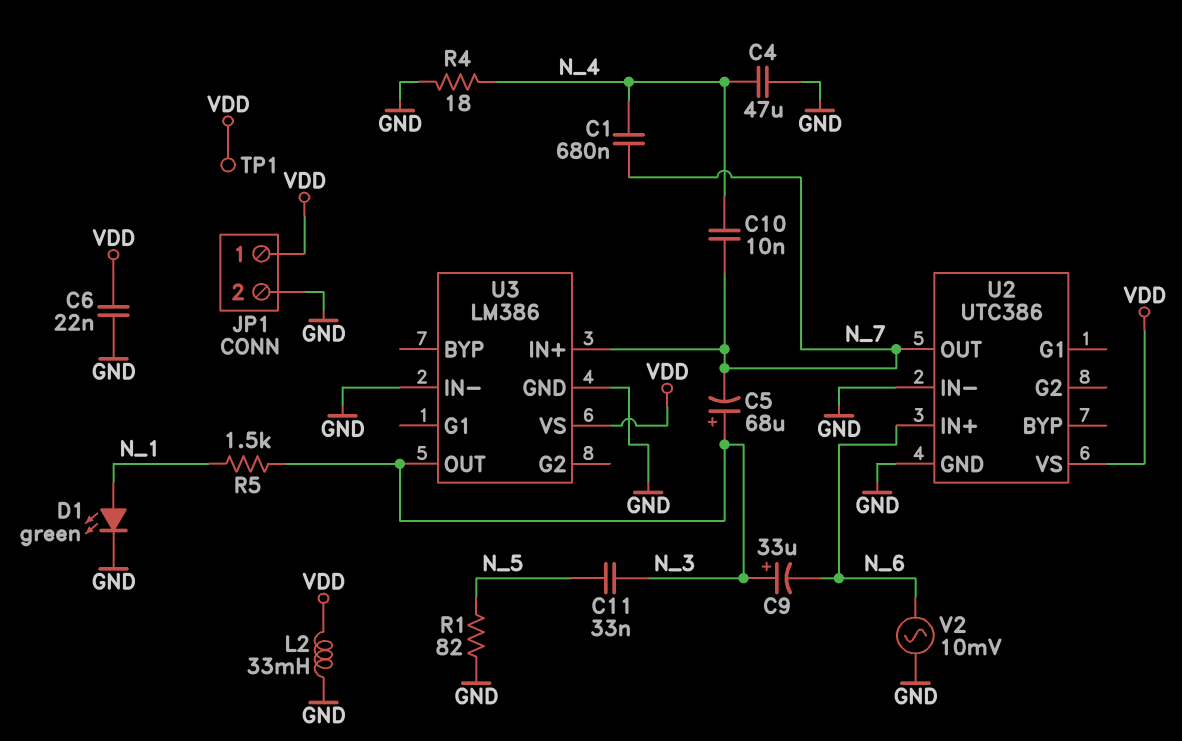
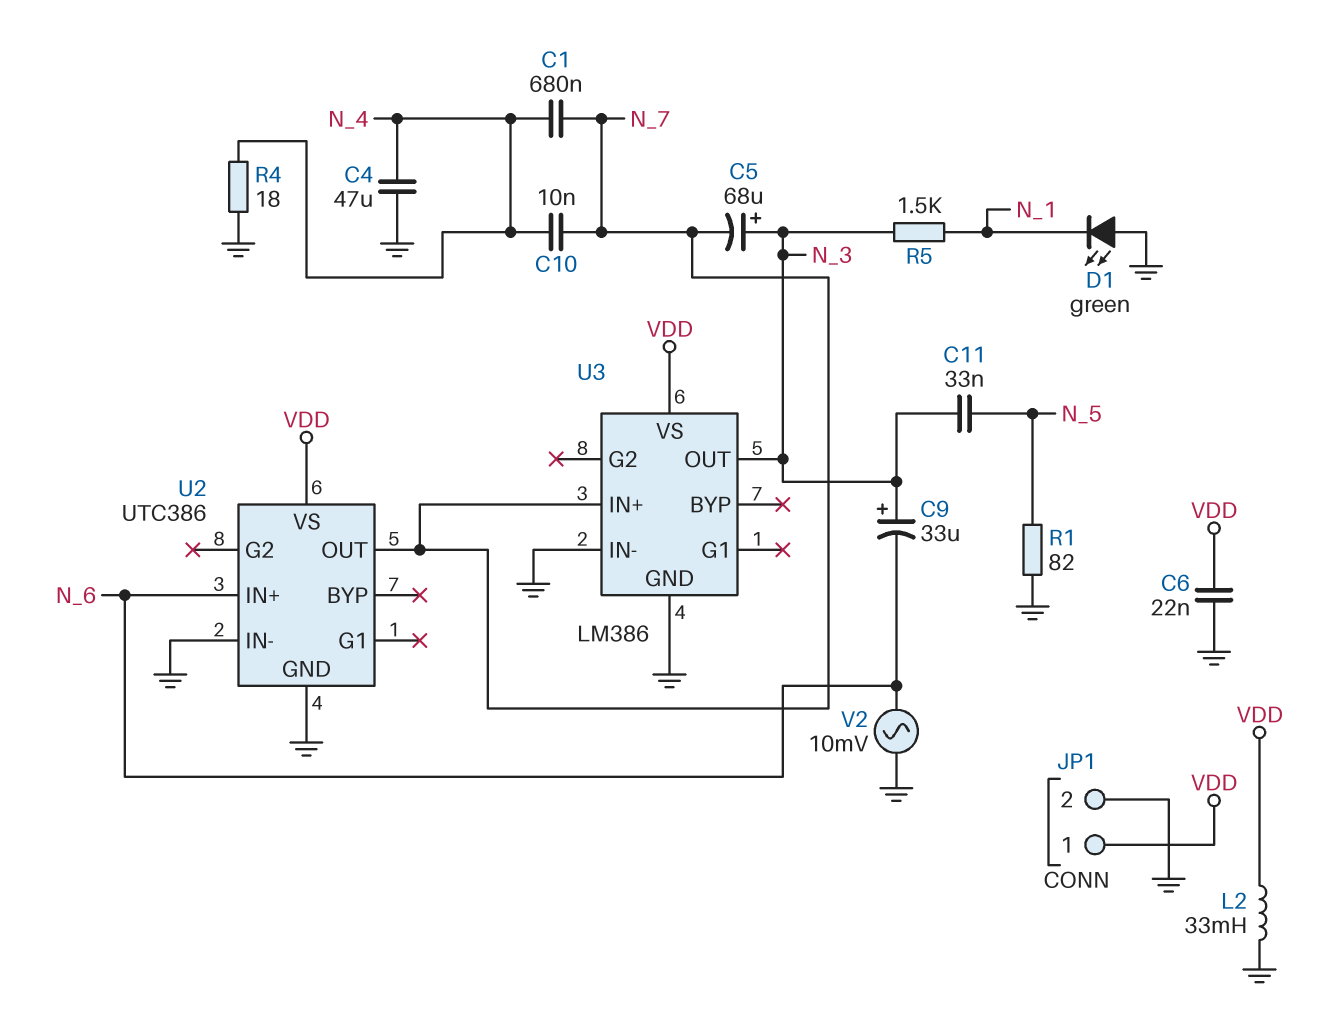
D1: LED green (A N_1, K GND) -> LED green (A GND, K N_1)
TP1: test point (VDD) -> none

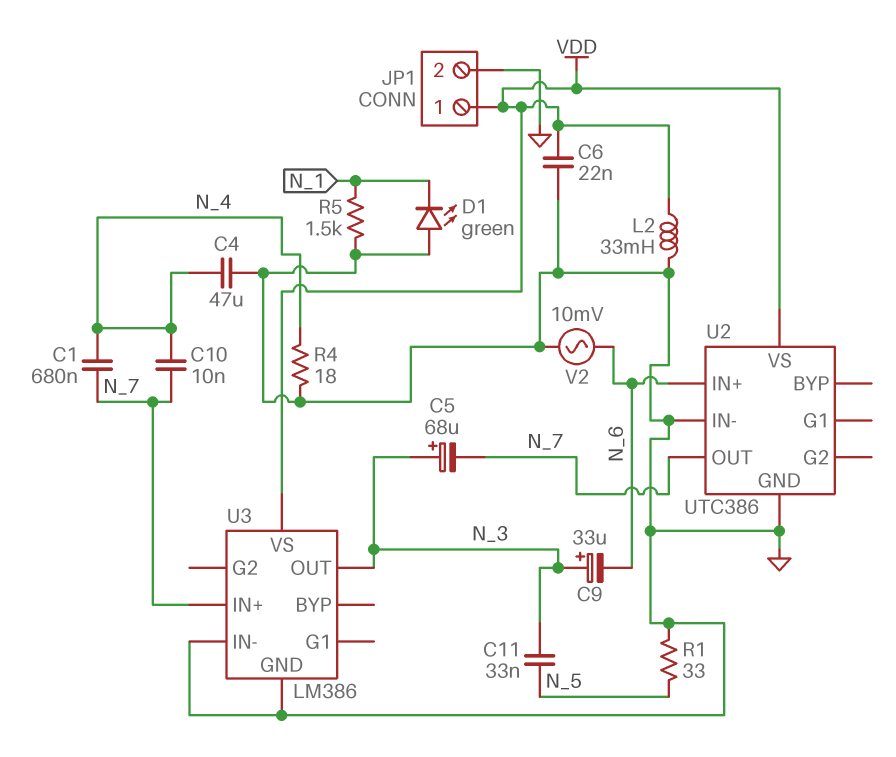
R1: 82 (GND, N_5) -> 33 (GND, N_5)
R5: 1.5k (N_1, N_3) -> 1.5k (GND, N_1)

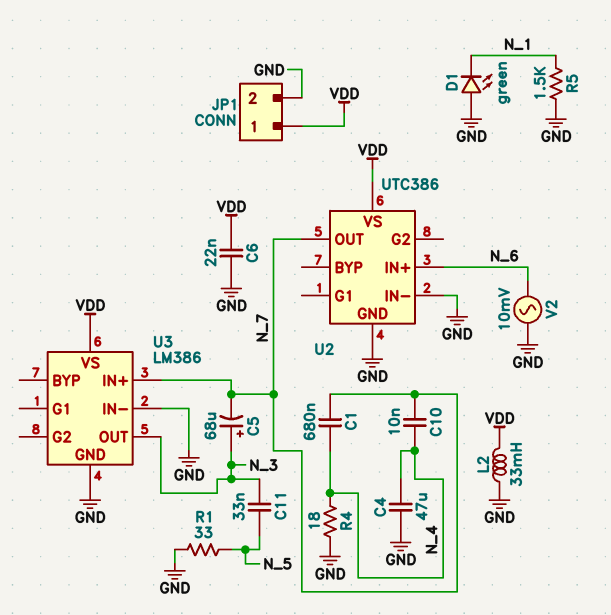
C9: 33uF (plus N_3, minus N_6) -> none

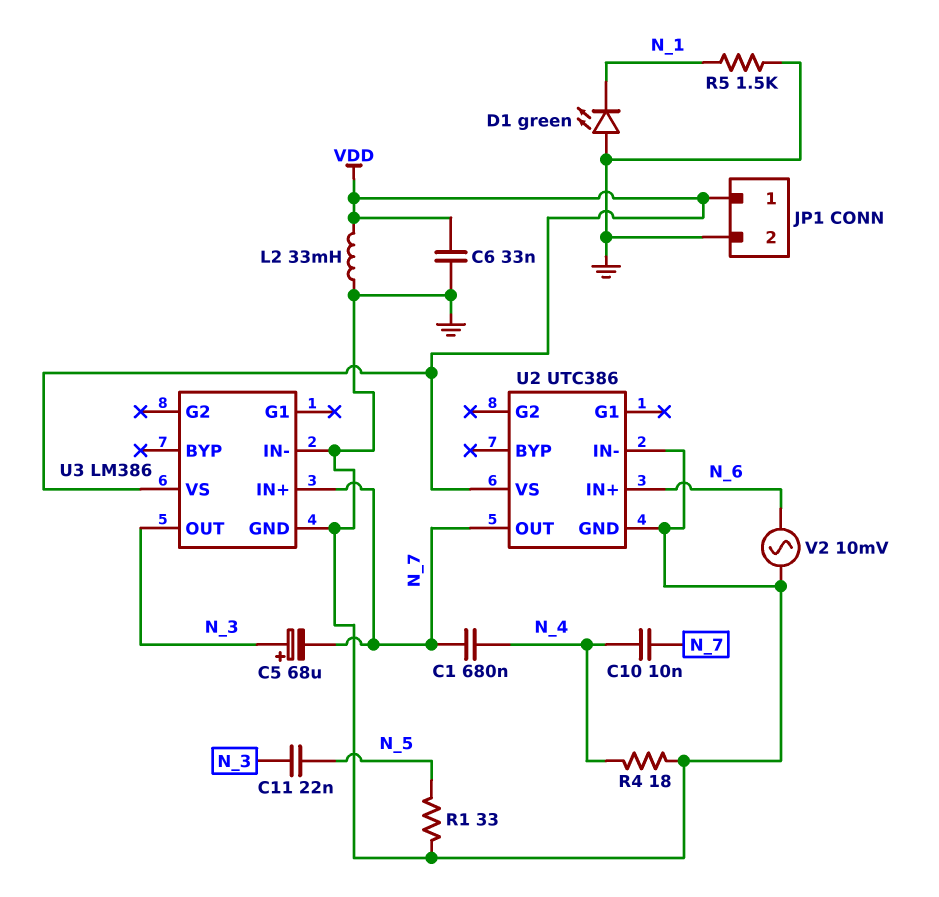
C4: 47uF (GND, N_4) -> none
C6: 22nF (GND, VDD) -> 33nF (GND, VDD)
C11: 33nF (N_3, N_5) -> 22nF (N_3, N_5)

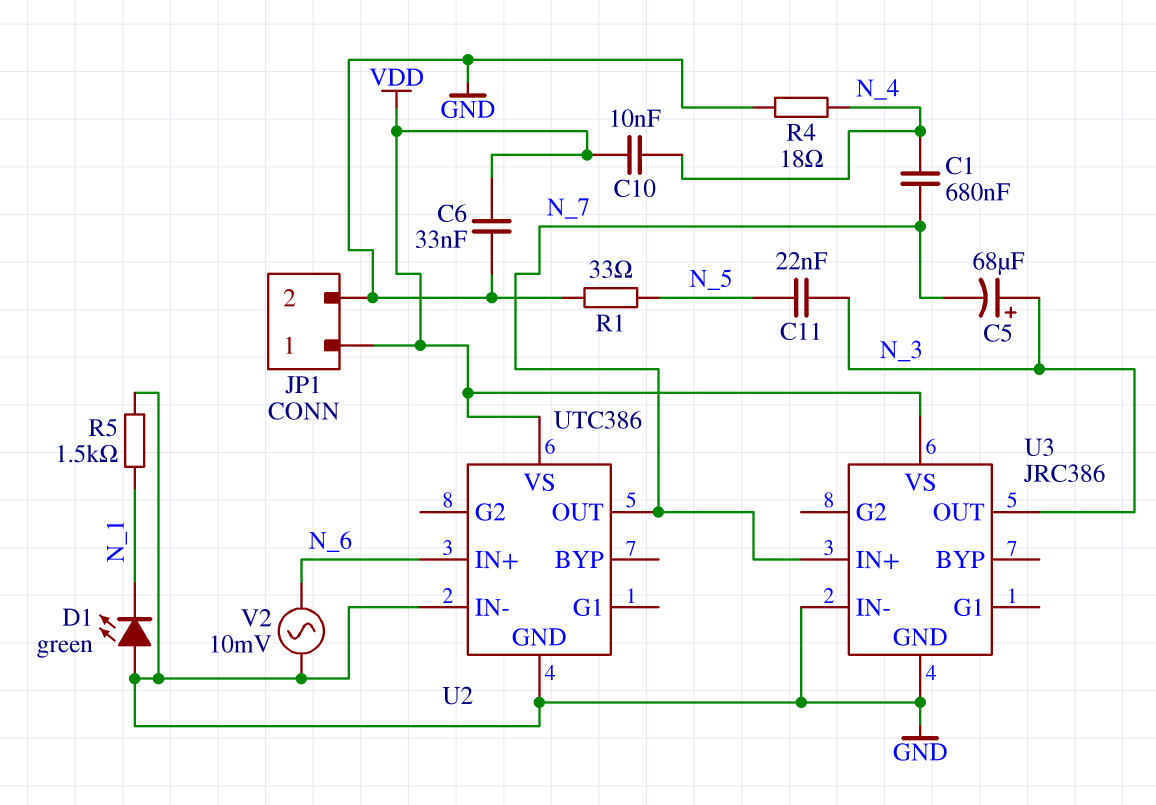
C10: 10nF (N_4, N_7) -> 10nF (N_4, VDD)
L2: 33mH (GND, VDD) -> none
U3: LM386 -> JRC386

